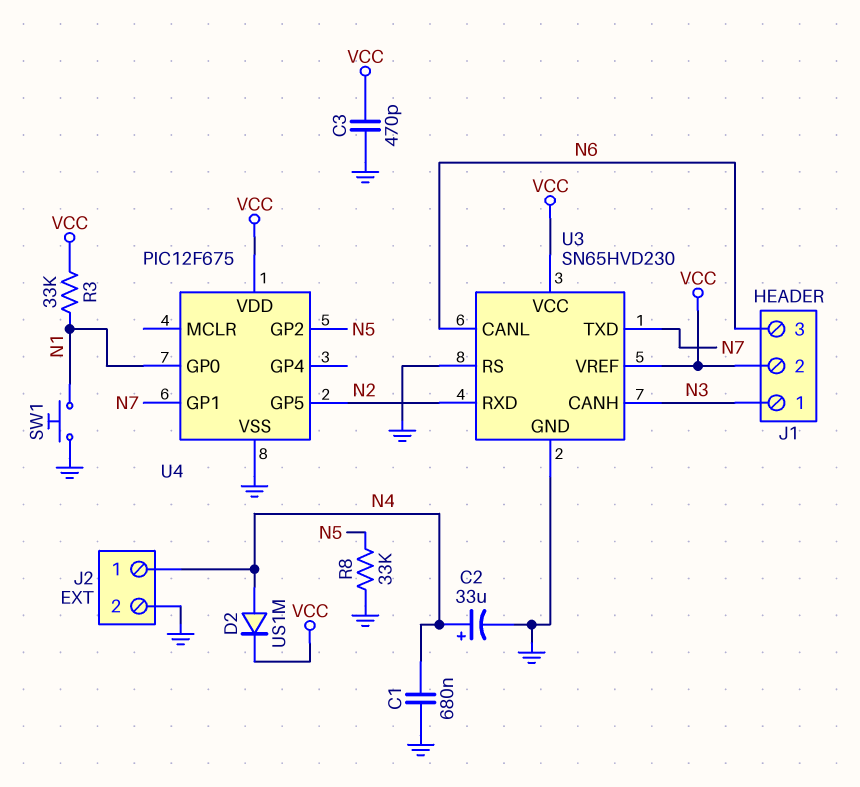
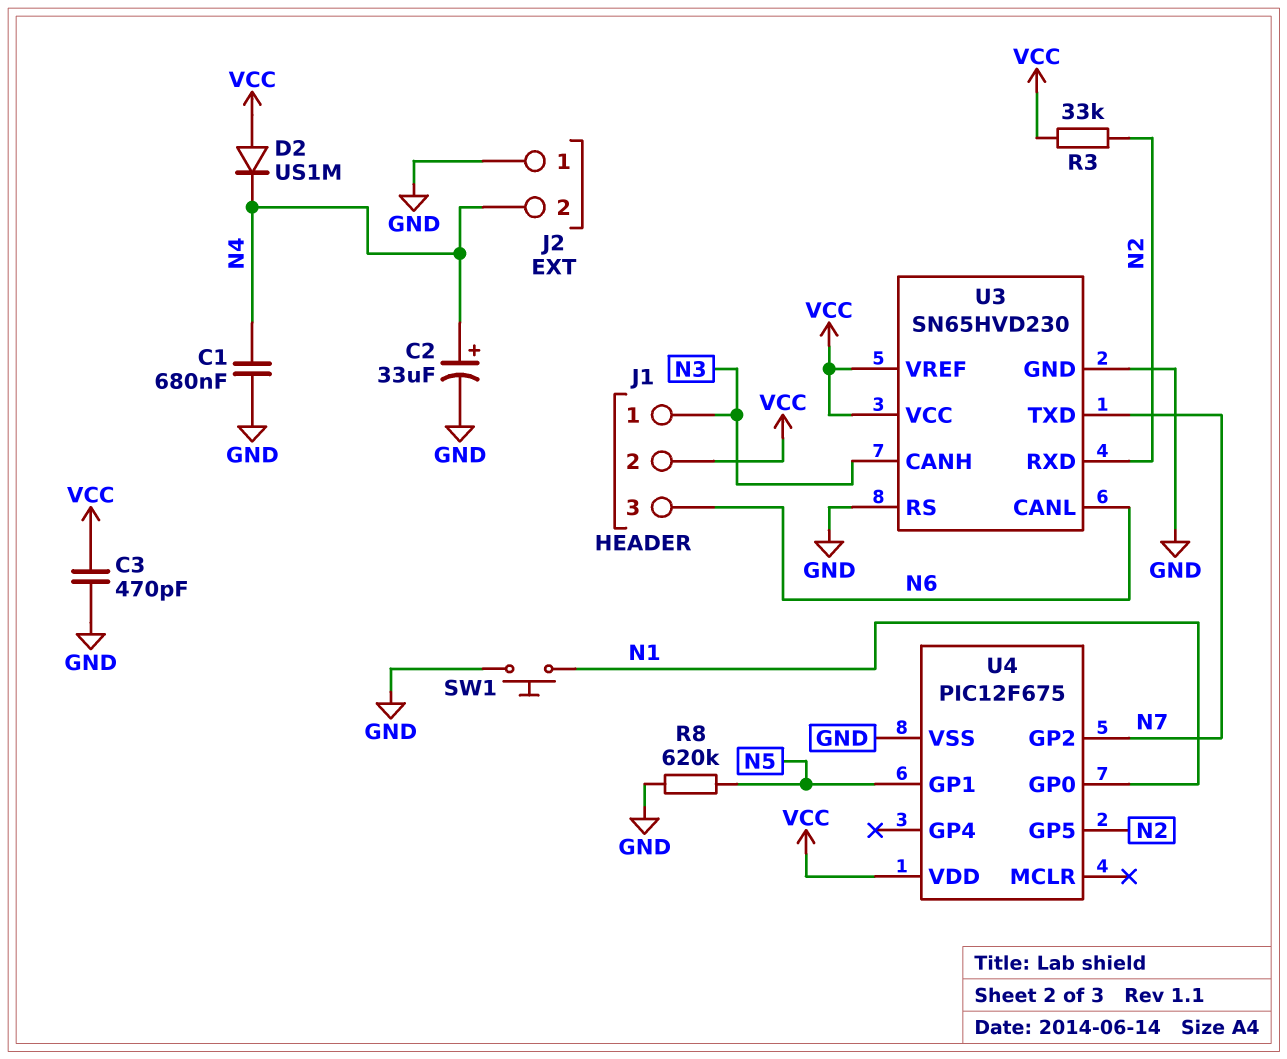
D2: diode US1M (A N4, K VCC) -> diode US1M (A VCC, K N4)
J2 pin 1: N4 -> GND
J2 pin 2: GND -> N4
R3: 33k (N1, VCC) -> 33k (N2, VCC)
R8: 33k (GND, N5) -> 620k (GND, N5)
U4 pin GP1: N7 -> N5
U4 pin GP2: N5 -> N7

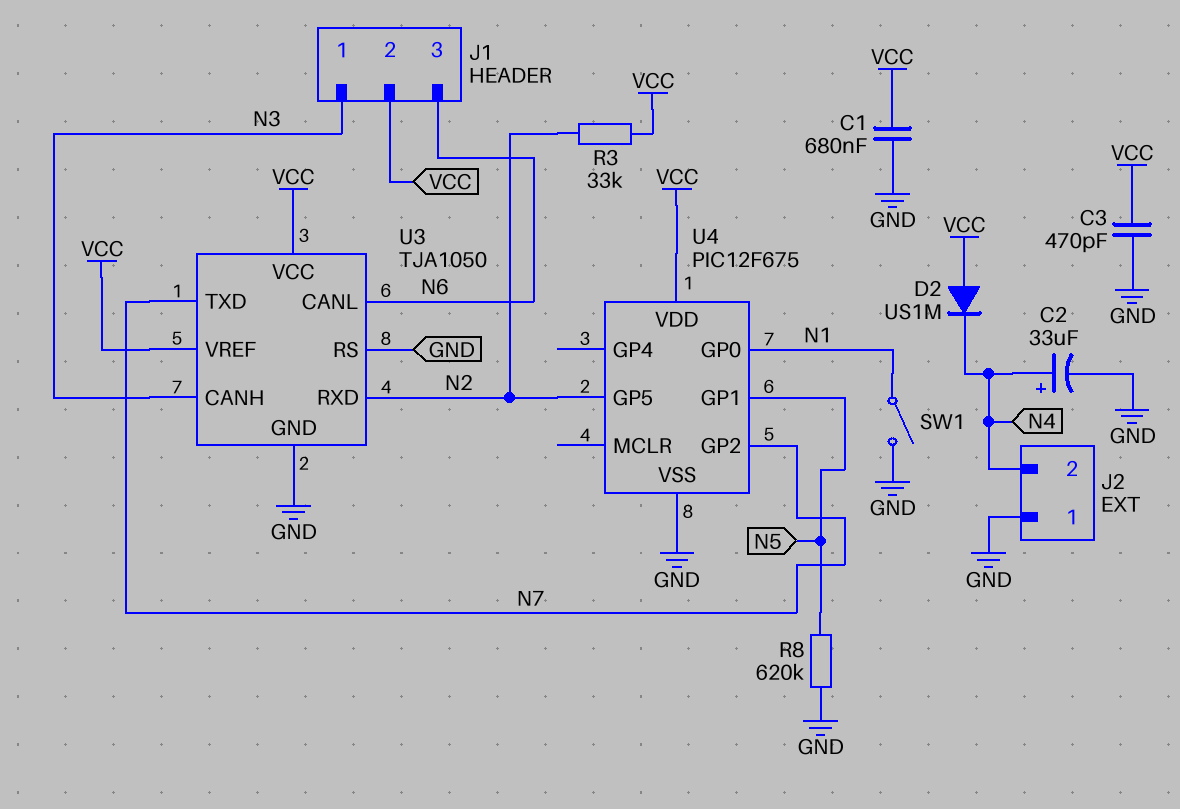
C1: 680nF (GND, N4) -> 680nF (GND, VCC)
SW1: button (GND, N1) -> switch (GND, N1)
U3: SN65HVD230 -> TJA1050

